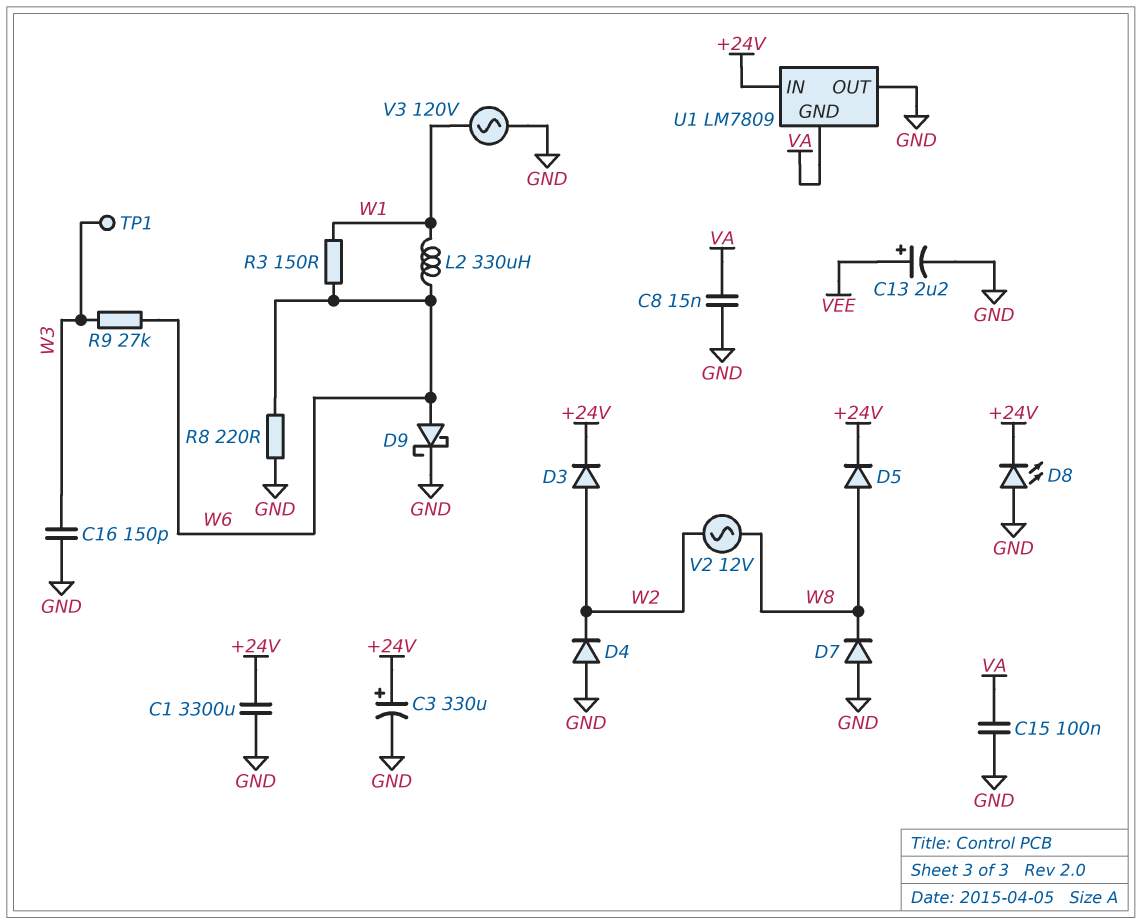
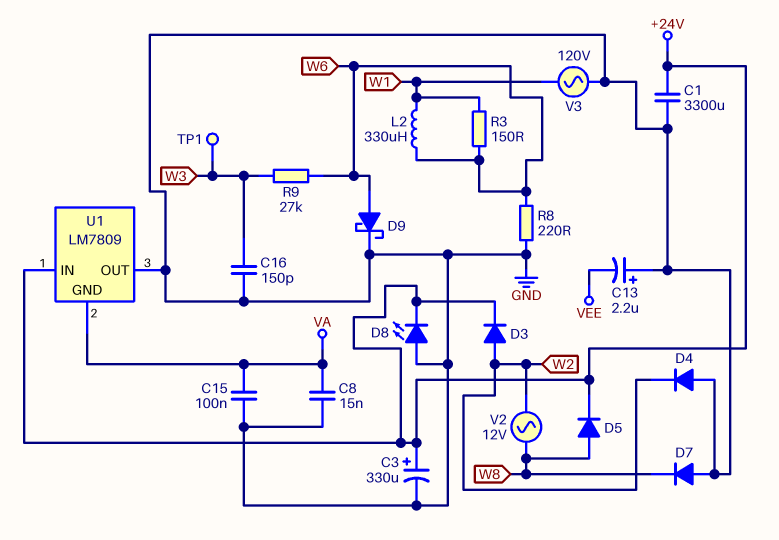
C13: 2.2uF (plus VEE, minus GND) -> 2.2uF (plus GND, minus VEE)

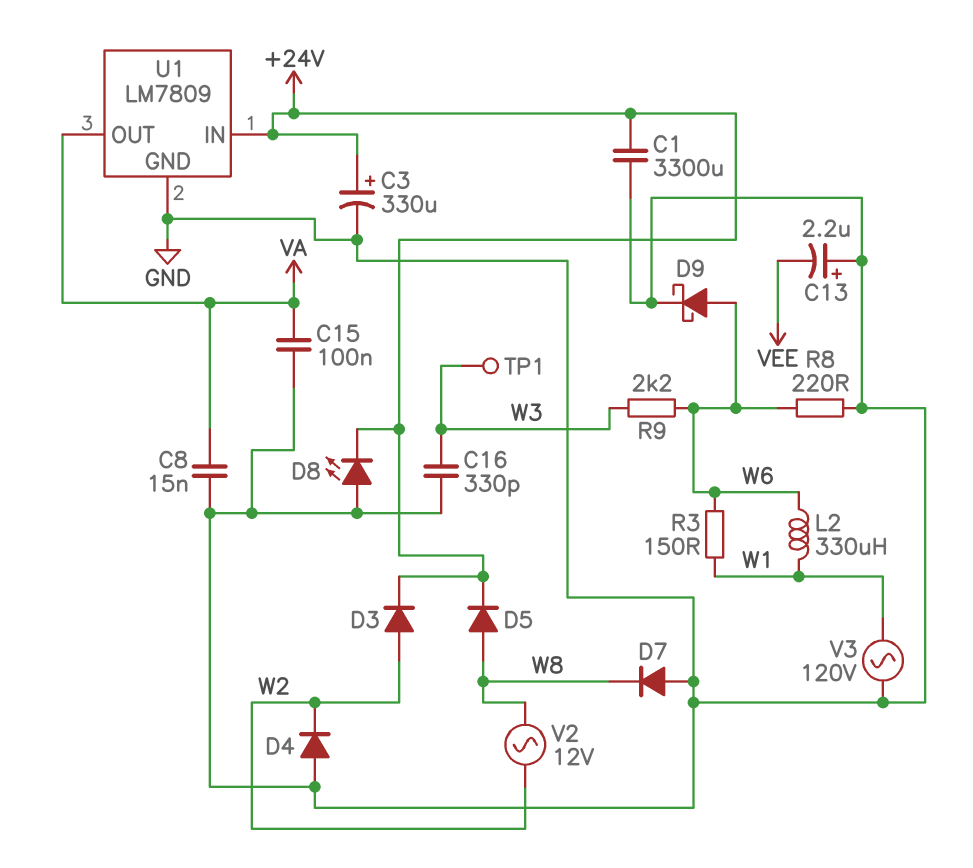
C16: 150pF (GND, W3) -> 330pF (GND, W3)
R9: 27k (W3, W6) -> 2.2k (W3, W6)
U1 pin GND: VA -> GND
U1 pin OUT: GND -> VA

